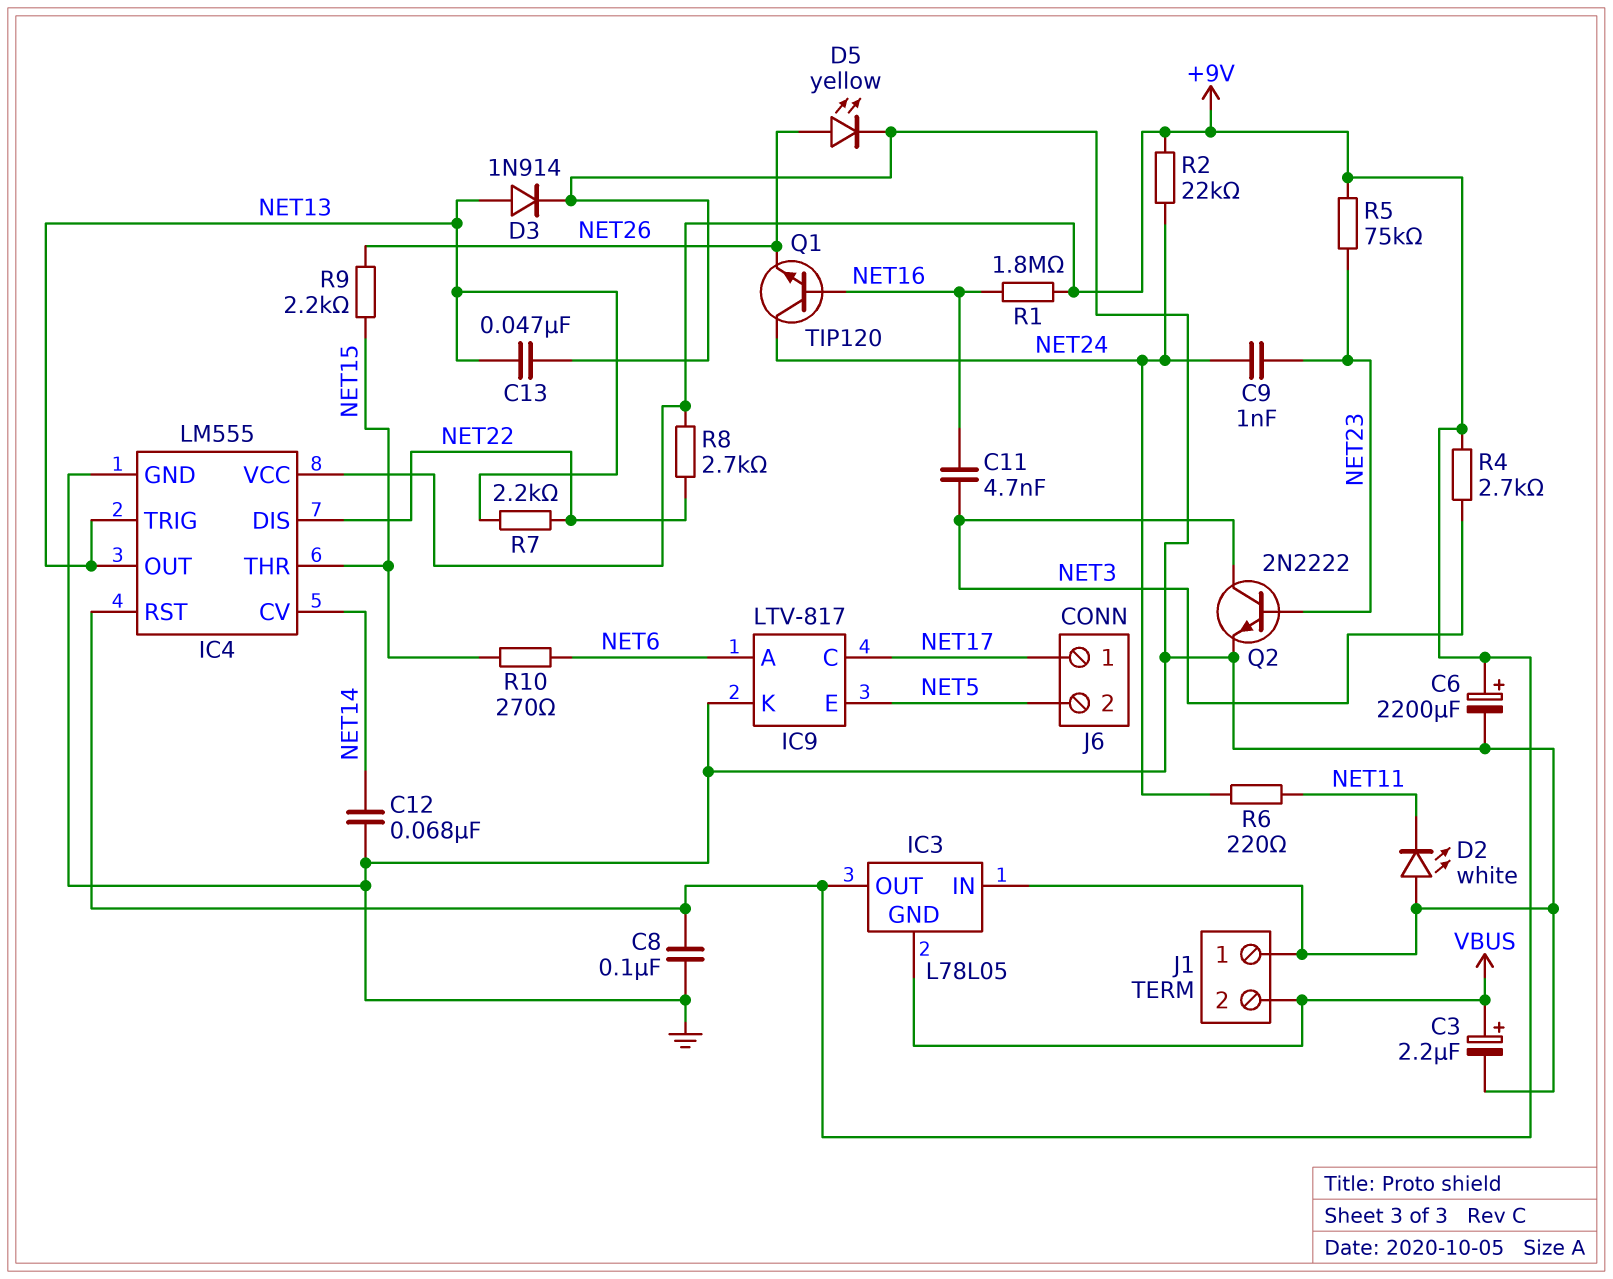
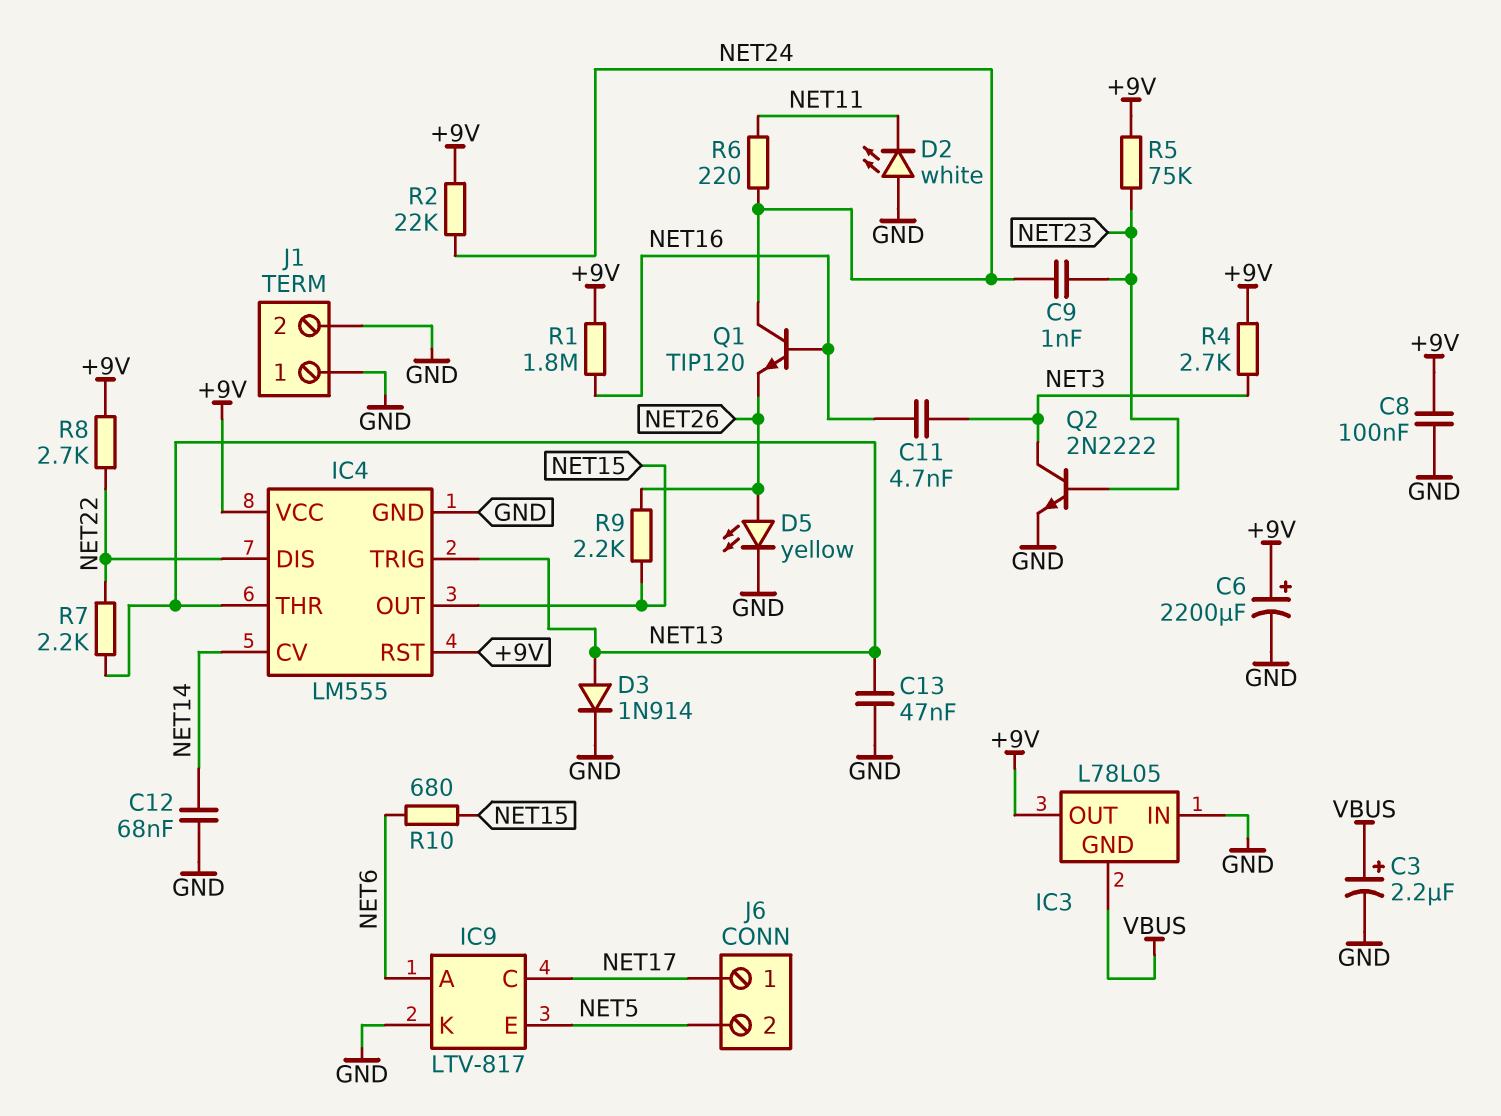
IC4 pin OUT: NET13 -> NET15
IC4 pin THR: NET15 -> NET13
J1 pin 2: VBUS -> GND
R10: 270 (NET6, NET15) -> 680 (NET6, NET15)

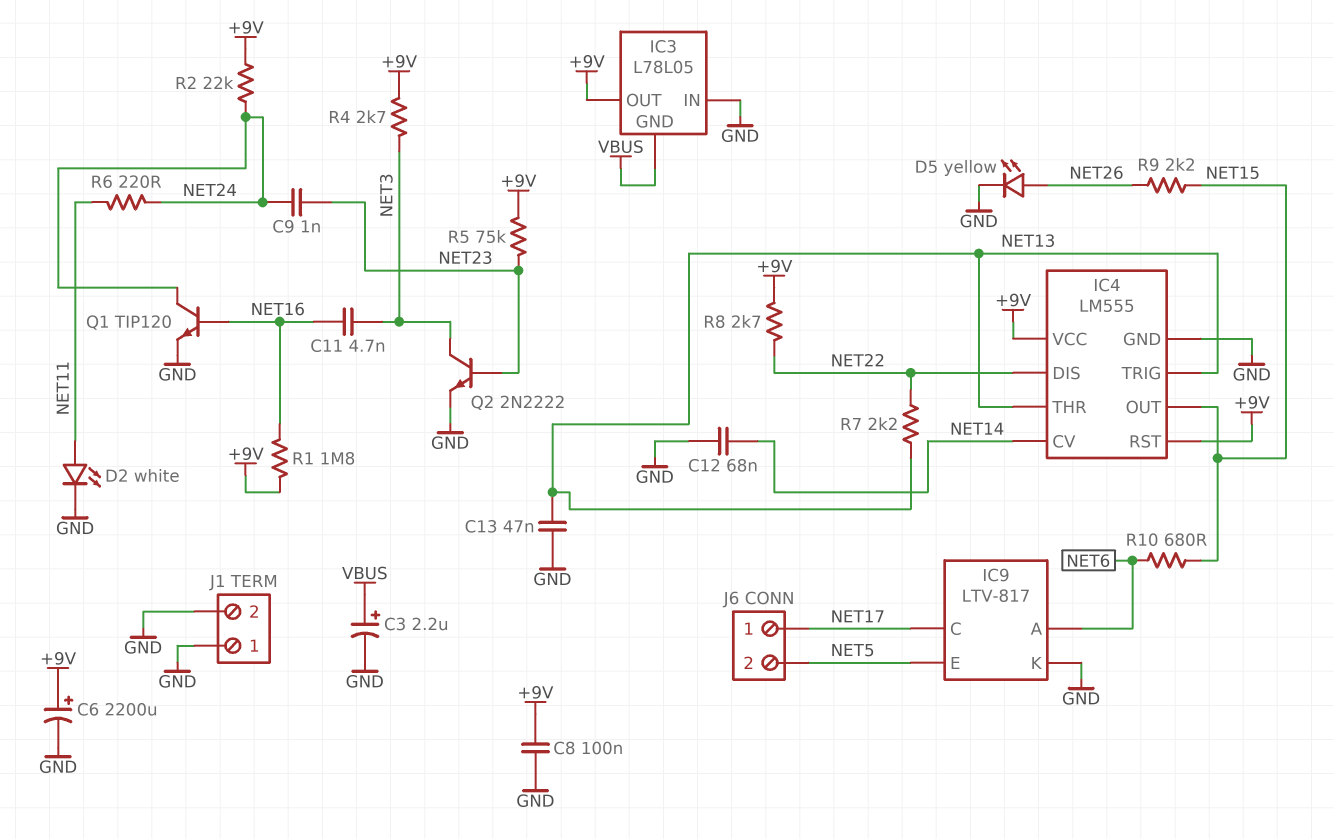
D2: LED white (A GND, K NET11) -> LED white (A NET11, K GND)
D3: diode 1N914 (A NET13, K GND) -> none
Q1: NPN TIP120 (B NET16, C NET24, E NET26) -> NPN TIP120 (B NET16, C NET24, E GND)

